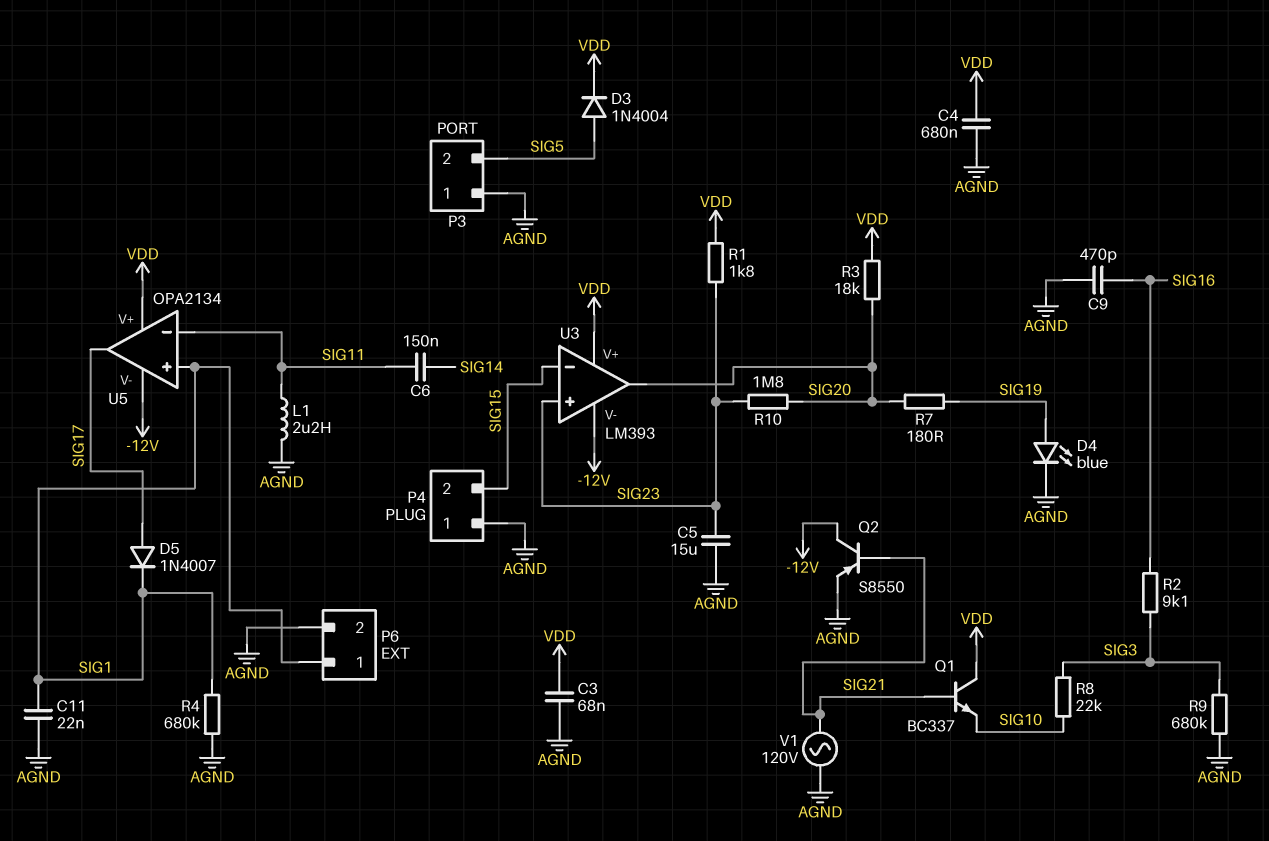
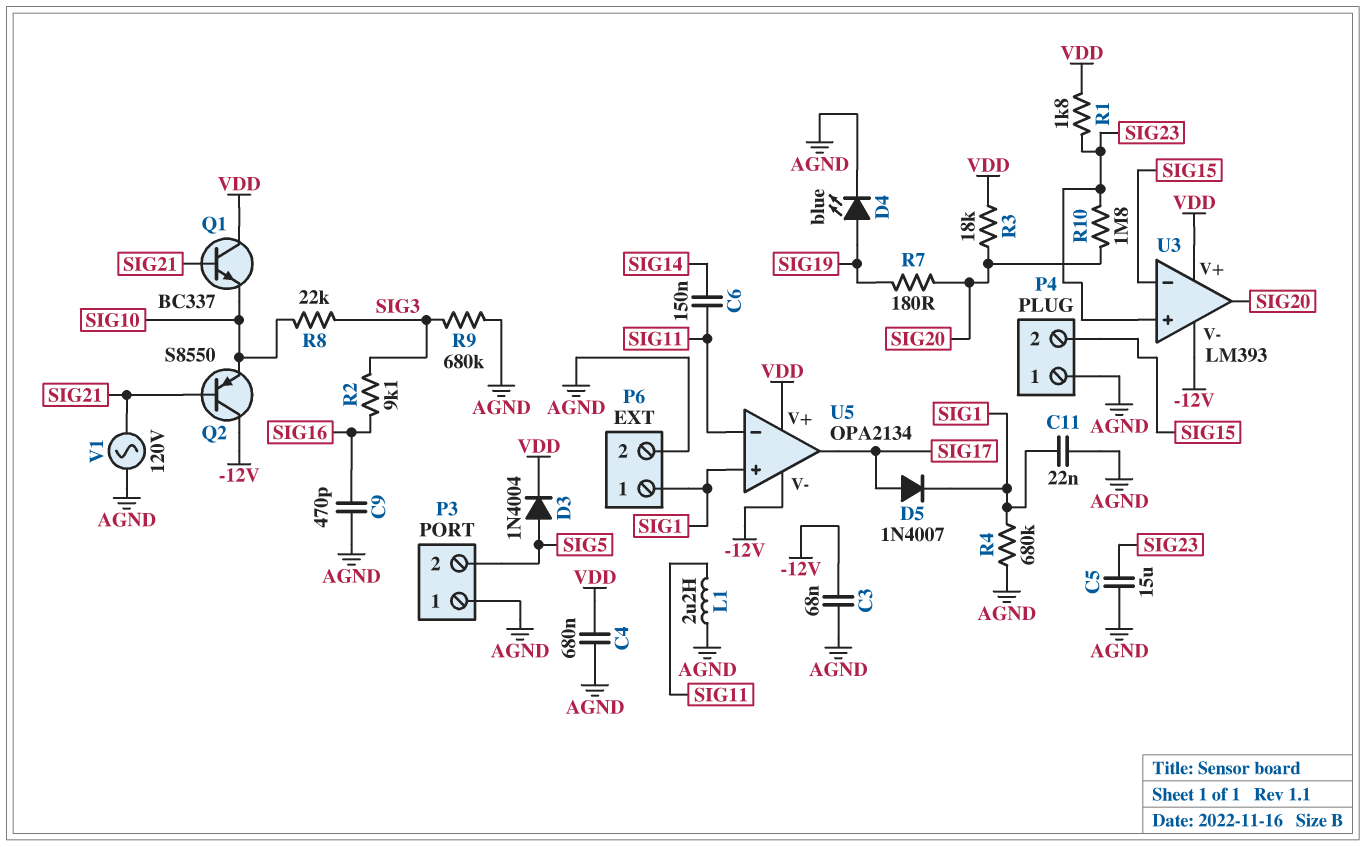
C3: 68nF (AGND, VDD) -> 68nF (-12V, AGND)
Q2: PNP S8550 (B SIG21, C -12V, E AGND) -> PNP S8550 (B SIG21, C -12V, E SIG10)

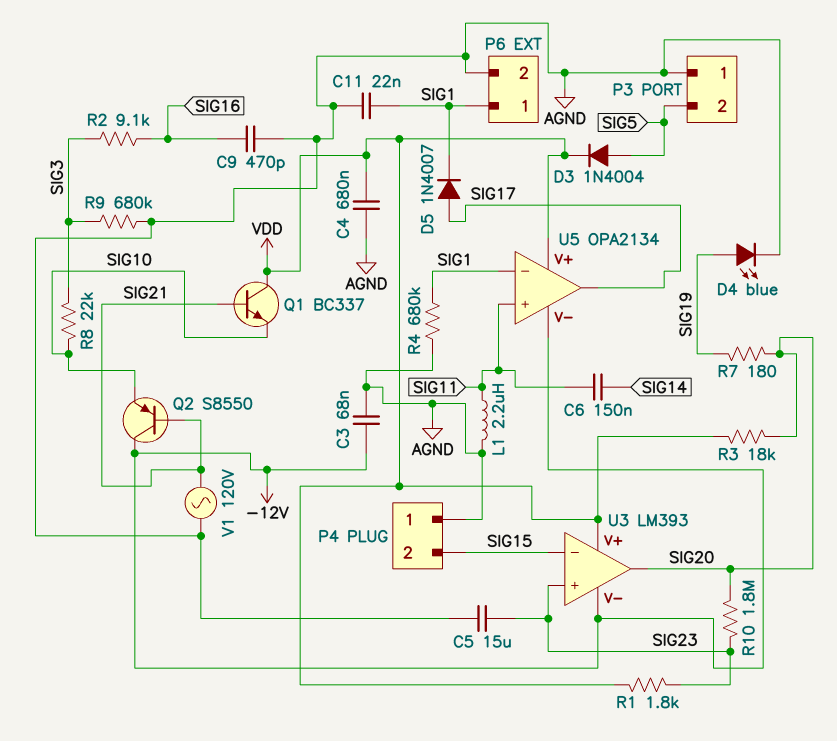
U5 pin in+: SIG1 -> SIG11
U5 pin in-: SIG11 -> SIG1

